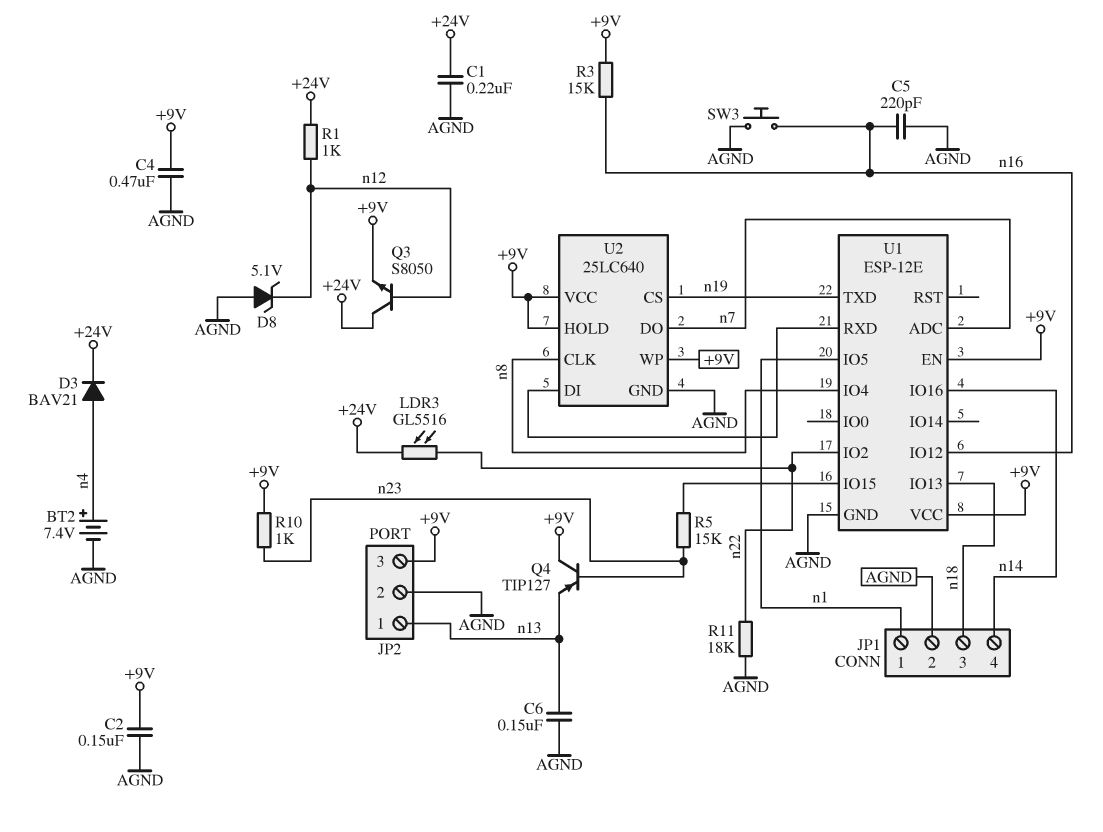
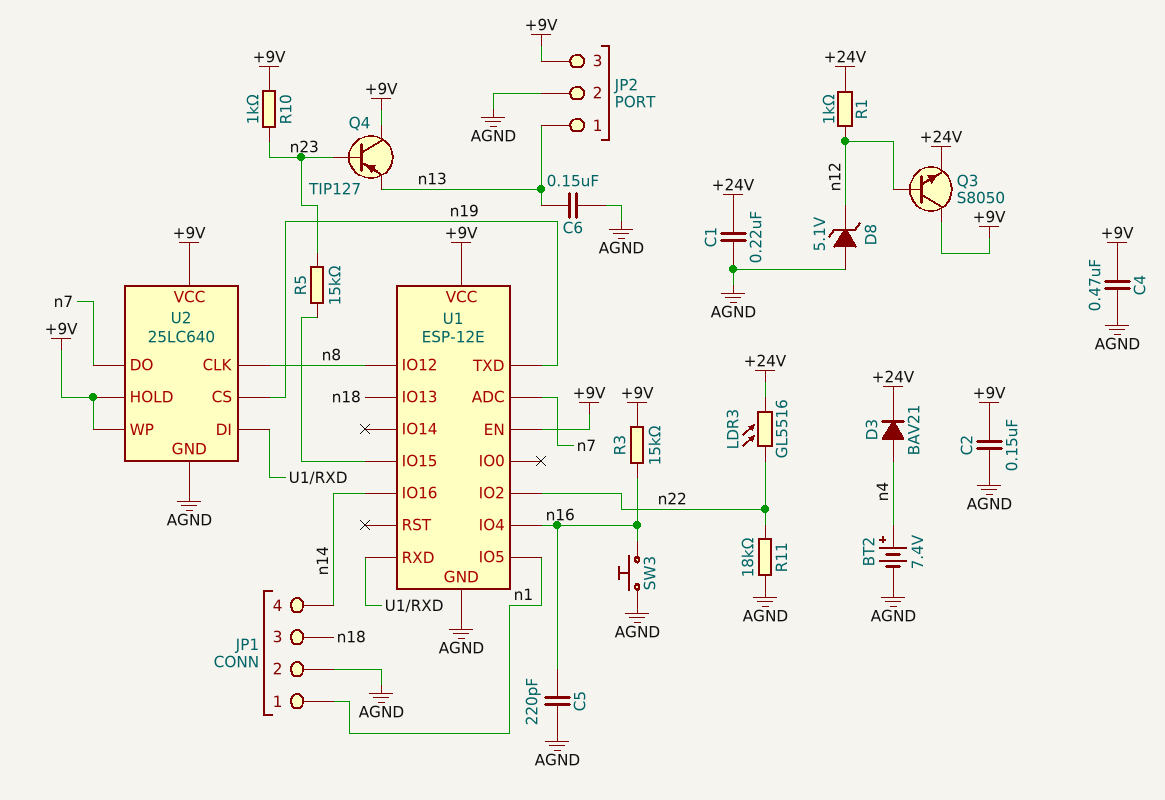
Q3: NPN S8050 (B n12, C +24V, E +9V) -> NPN S8050 (B n12, C +9V, E +24V)
U1 pin IO4: n8 -> n16
U1 pin IO12: n16 -> n8

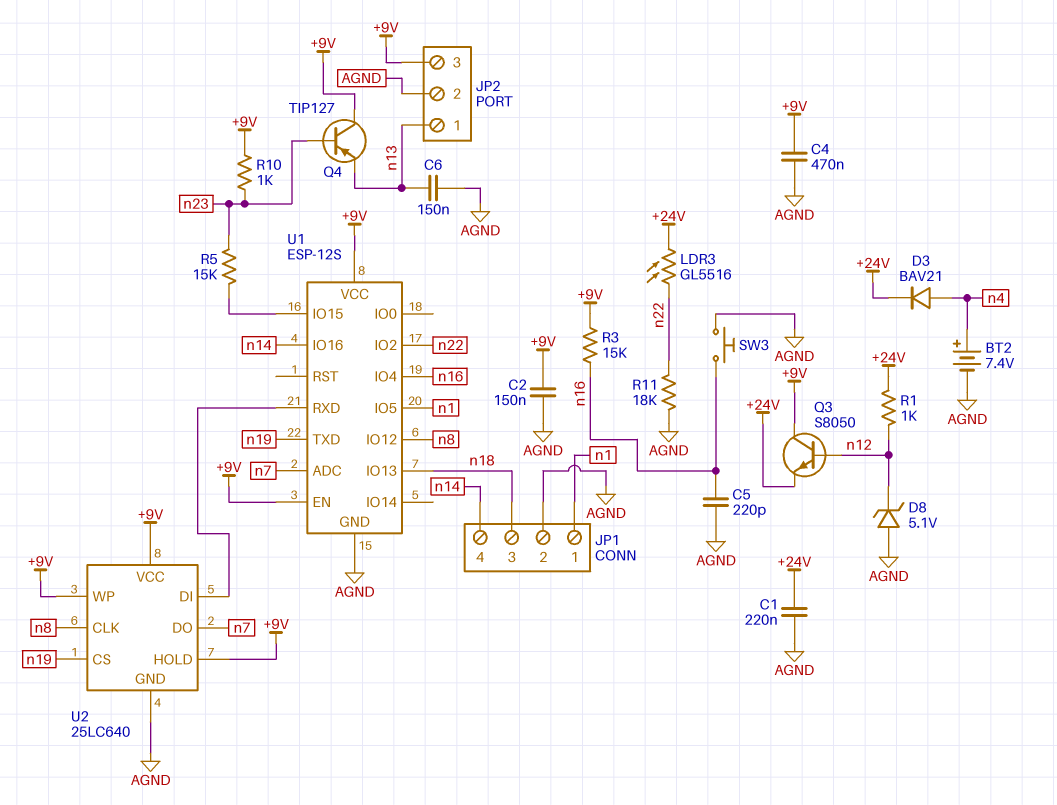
U1: ESP-12E -> ESP-12S

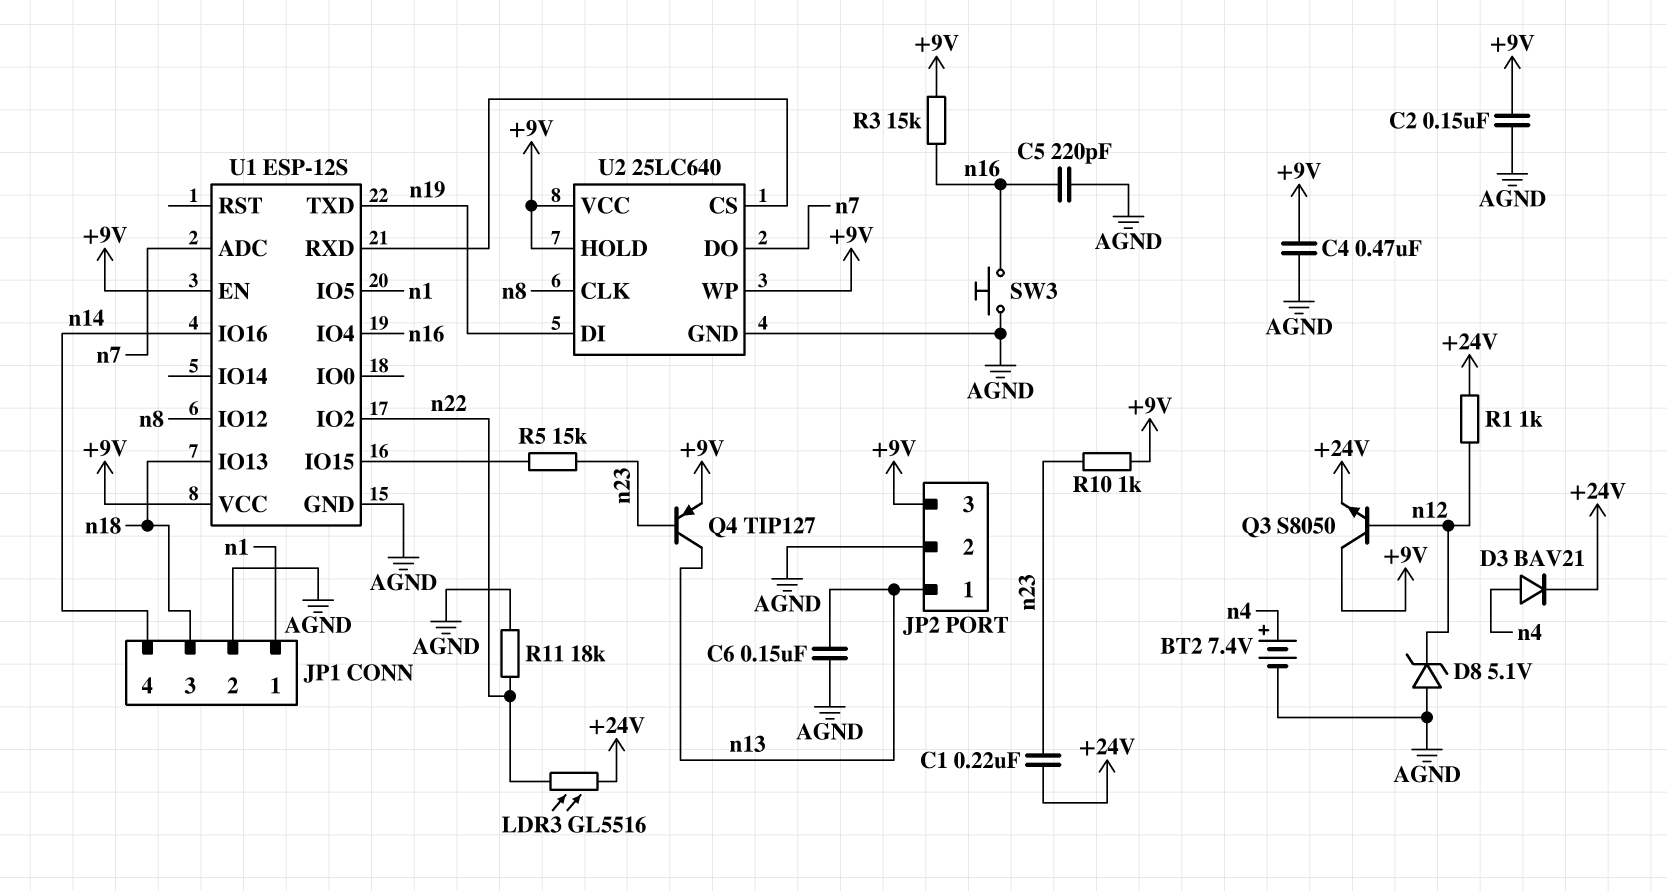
C1: 220nF (+24V, AGND) -> 220nF (+24V, n23)
Q4: PNP TIP127 (B n23, C +9V, E n13) -> PNP TIP127 (B n23, C n13, E +9V)
U2 pin CS: n19 -> U1/RXD
U2 pin DI: U1/RXD -> n19

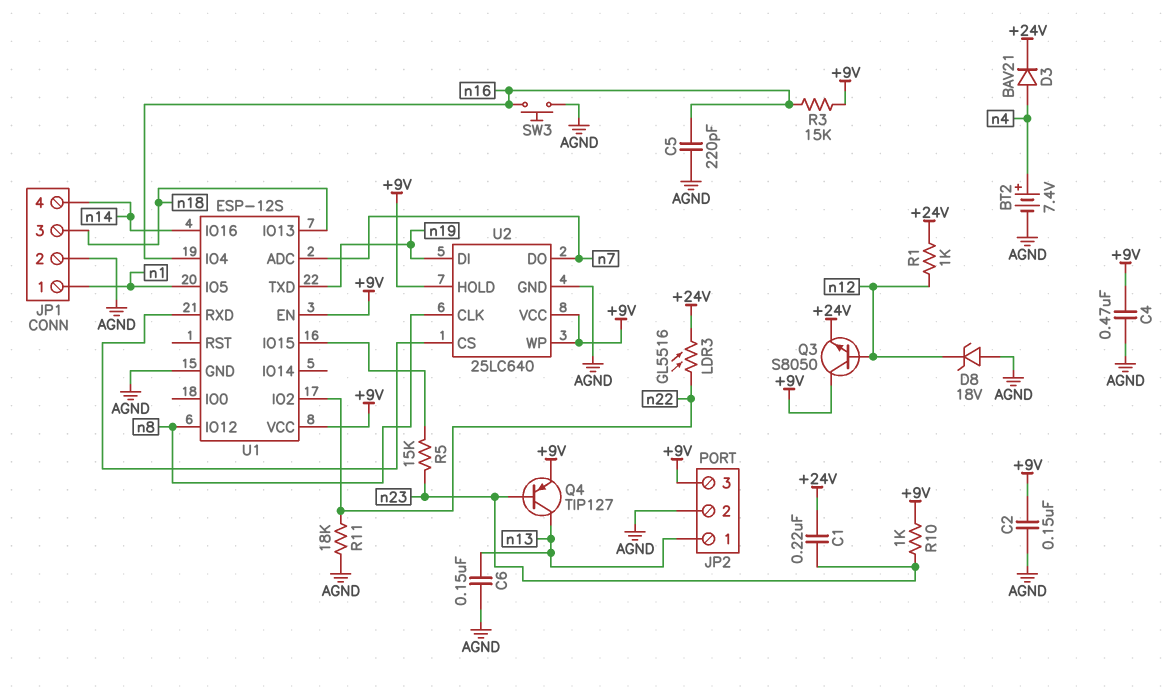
D8: zener 5.1V (A AGND, K n12) -> zener 18V (A AGND, K n12)

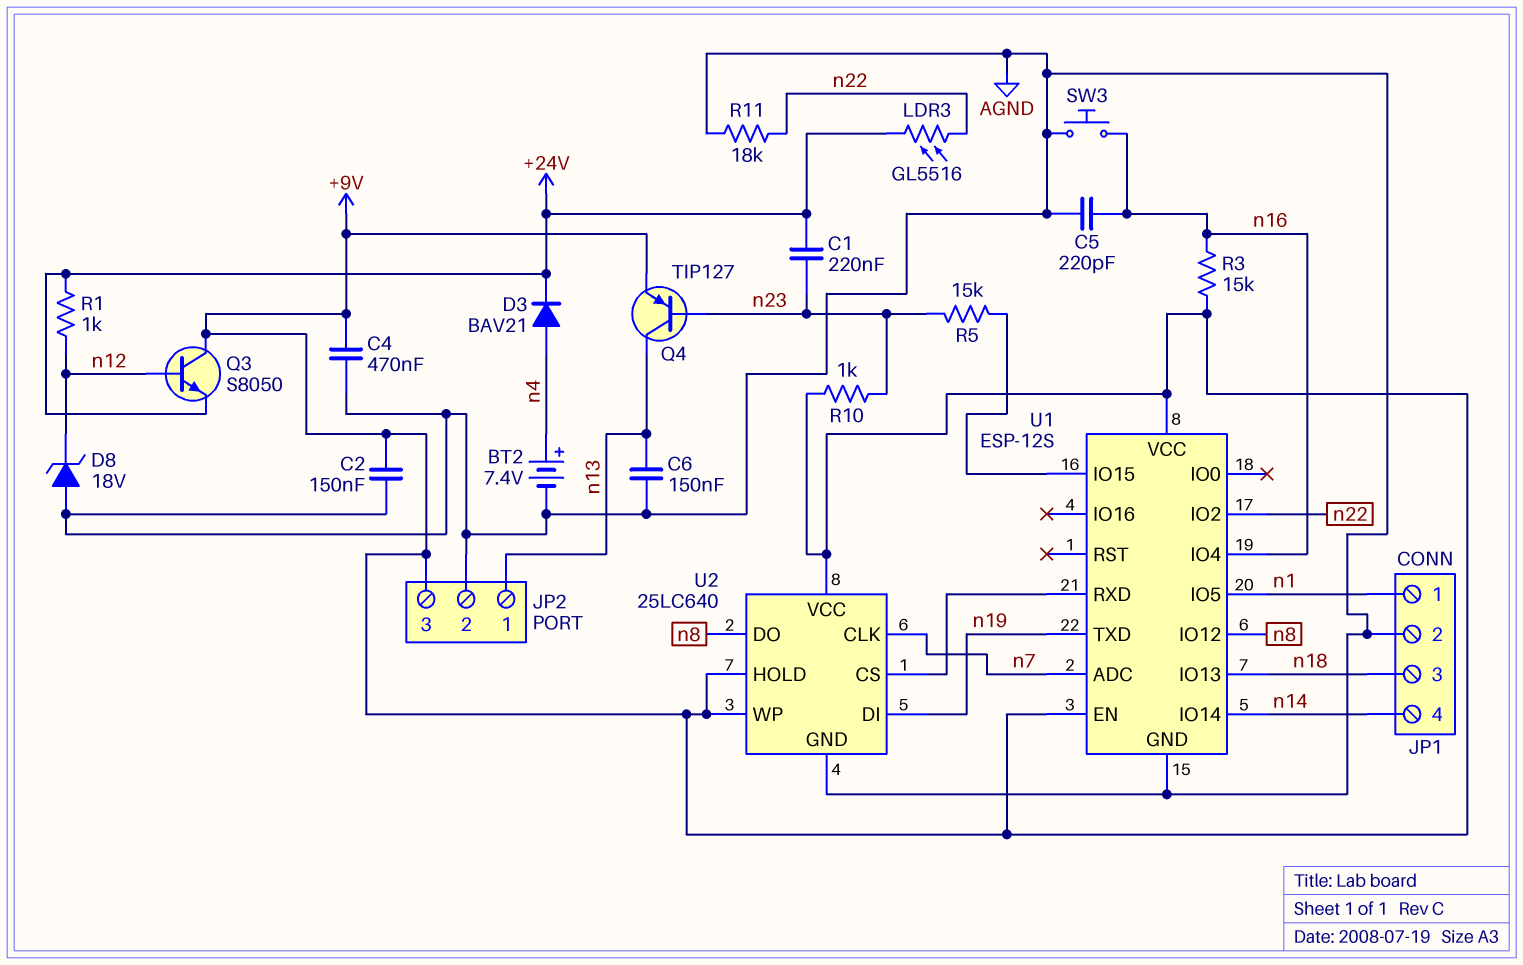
U1 pin IO14: none -> n14
U1 pin IO16: n14 -> none
U2 pin CLK: n8 -> n7
U2 pin DO: n7 -> n8

